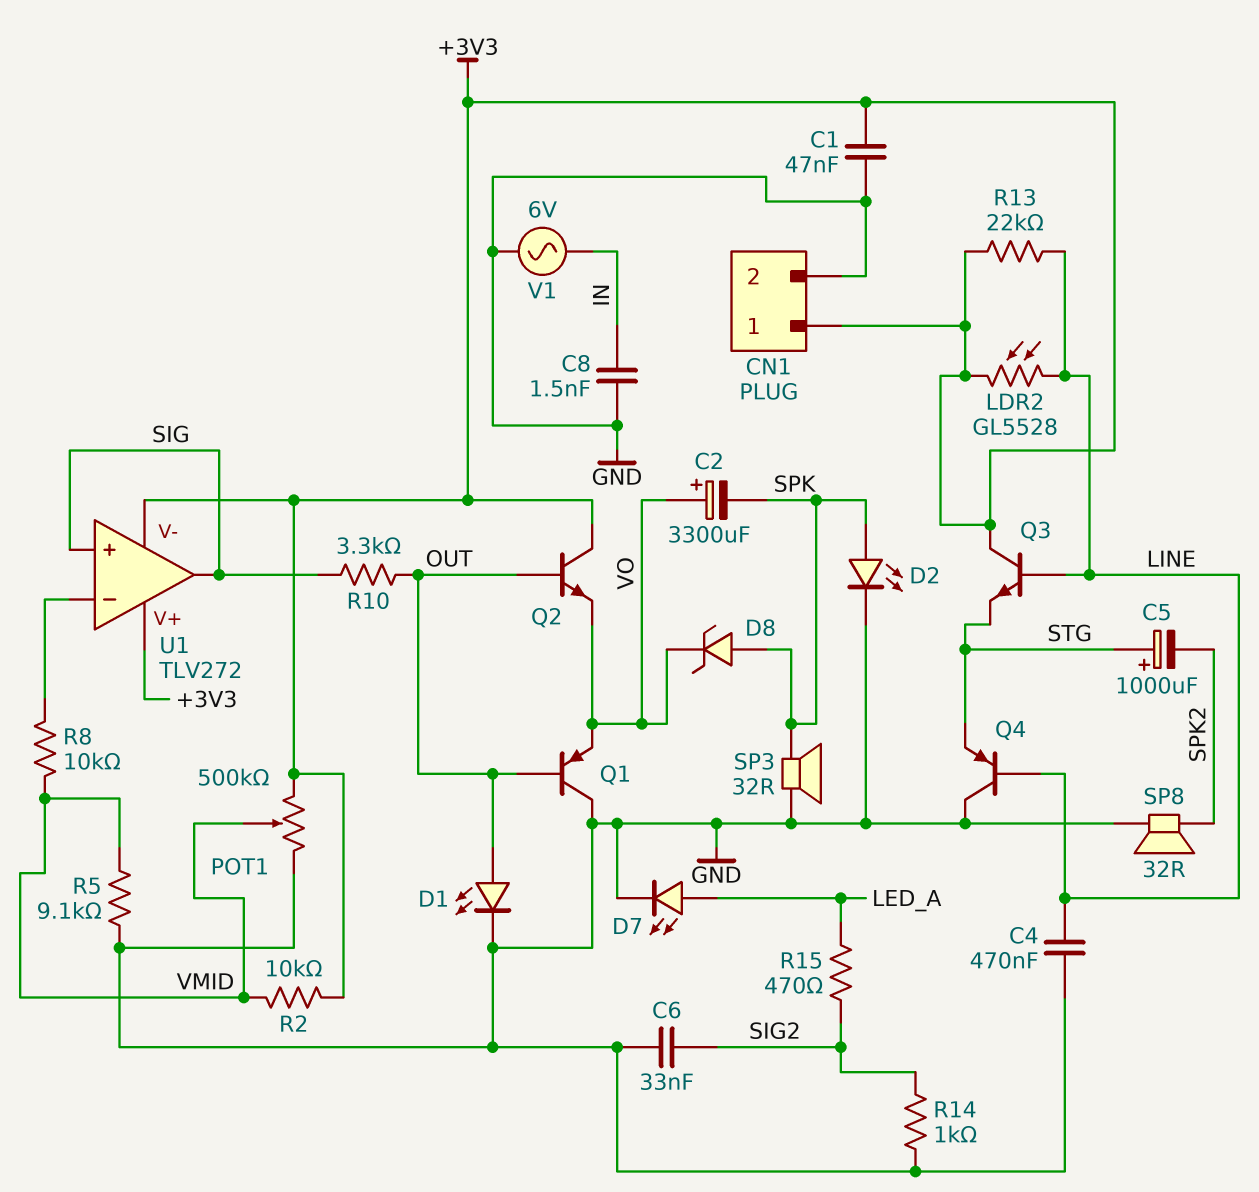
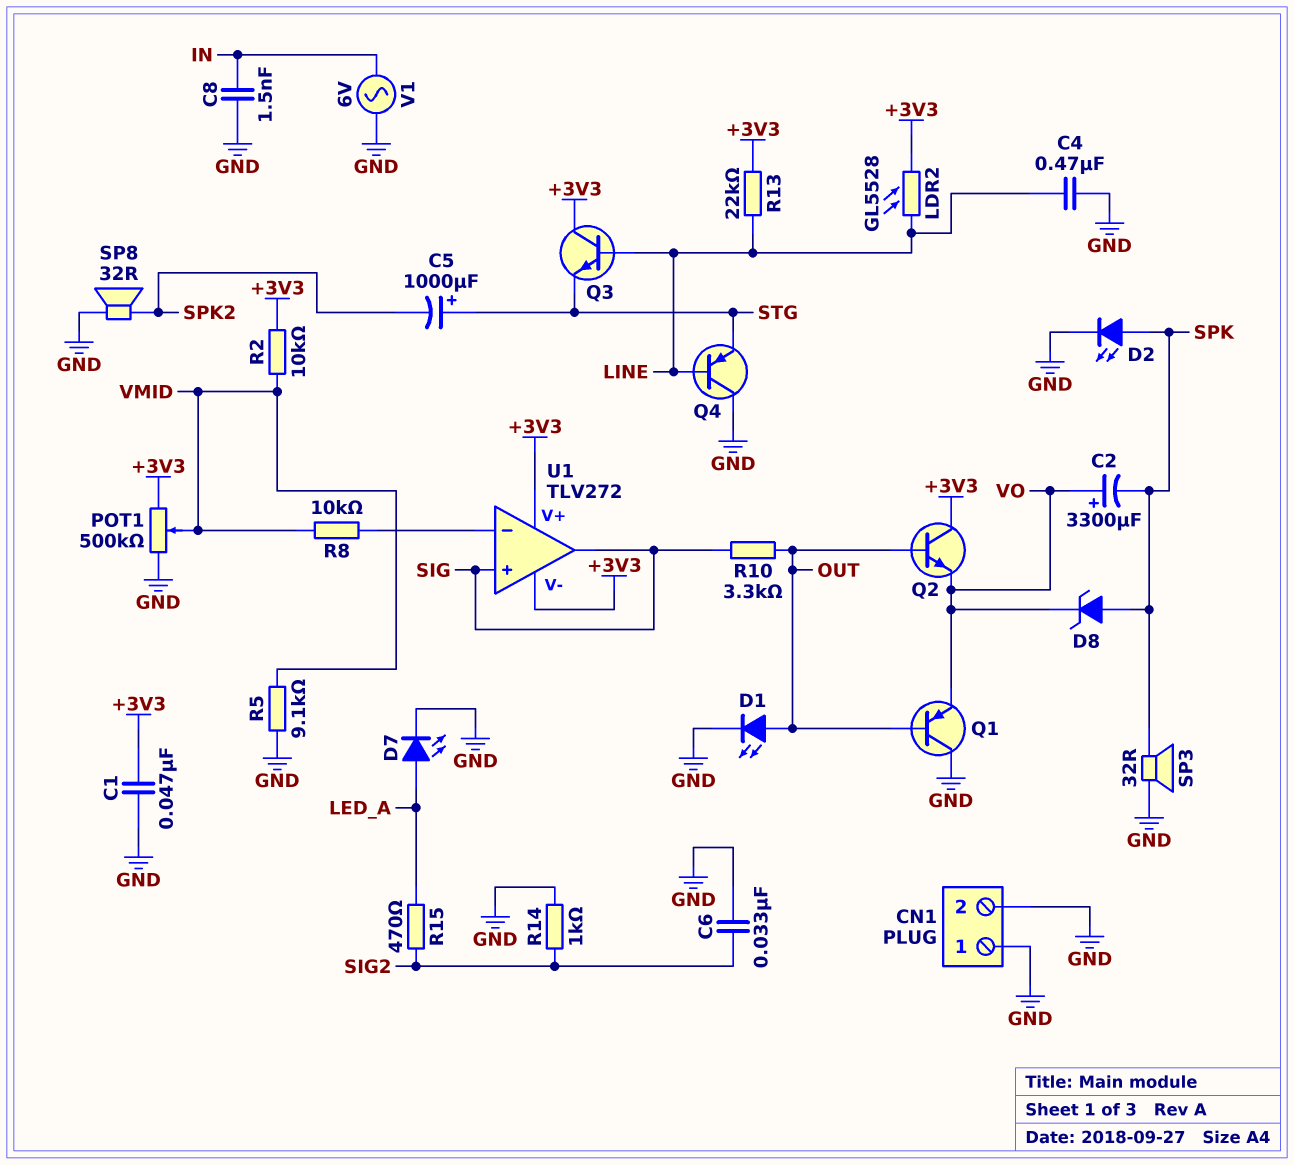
CN1 pin 1: +3V3 -> GND

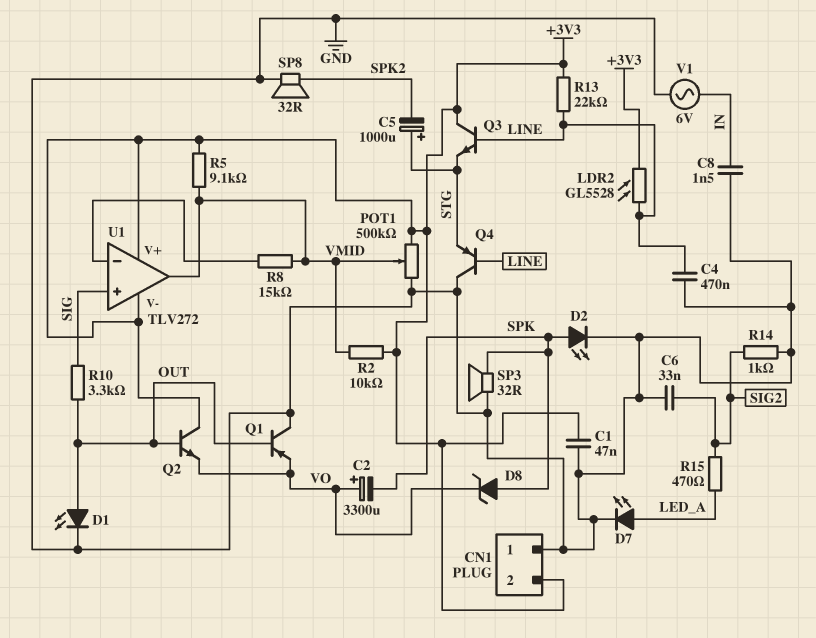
CN1 pin 2: GND -> +3V3
R5: 9.1k (GND, VMID) -> 9.1k (+3V3, VMID)
R8: 10k (U1/in-, VMID) -> 15k (U1/in-, VMID)
U1 pin out: SIG -> VMID

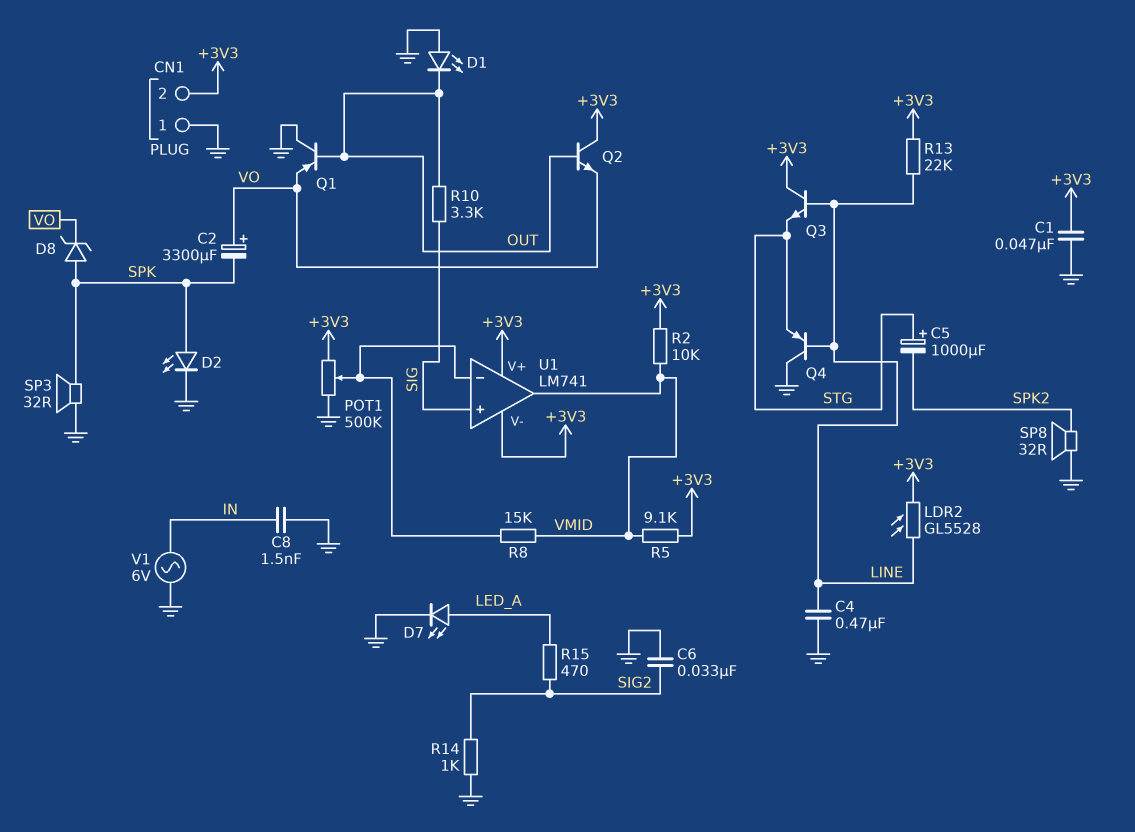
D1: LED (A OUT, K GND) -> LED (A GND, K OUT)
POT1: 500k (+3V3, GND, wiper VMID) -> 500k (+3V3, GND, wiper U1/in-)
U1: TLV272 -> LM741

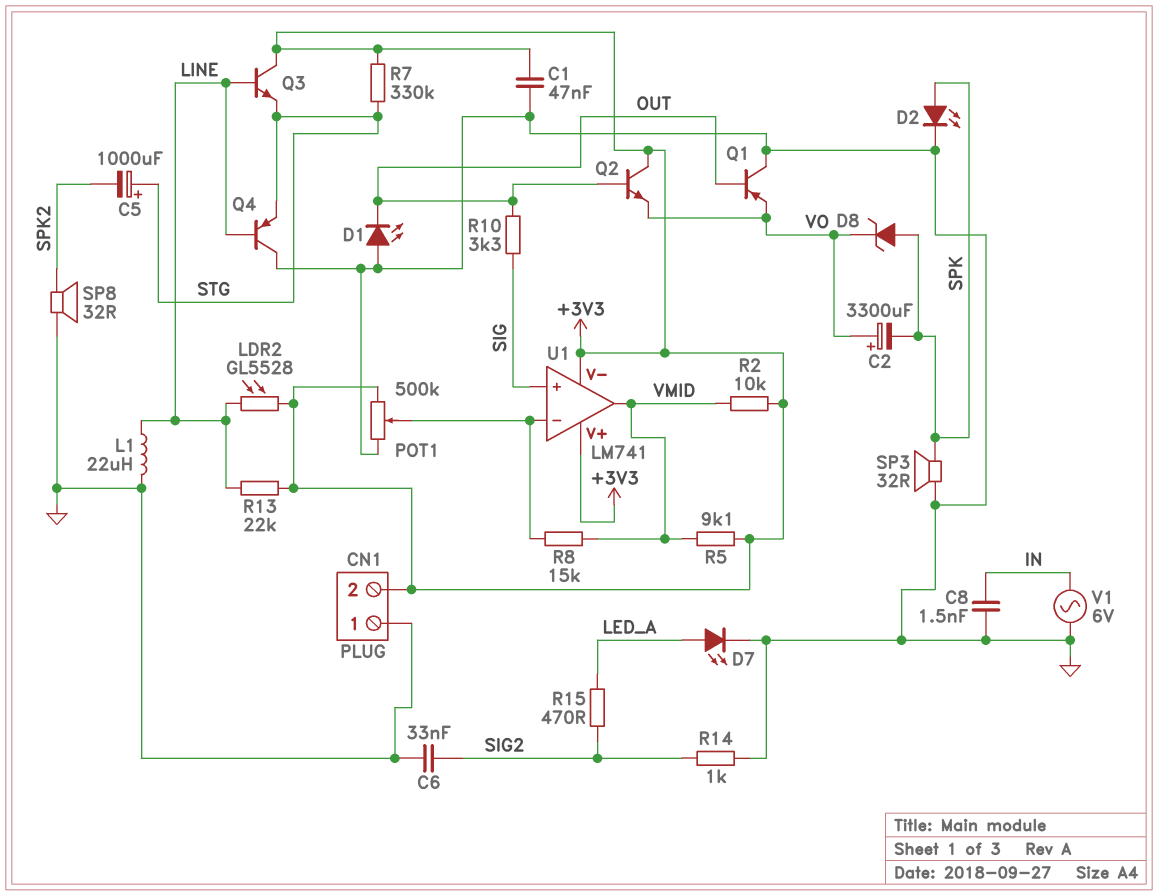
C4: 470nF (GND, LINE) -> none
L1: none -> 22uH (GND, LINE)
R7: none -> 330k (+3V3, STG)

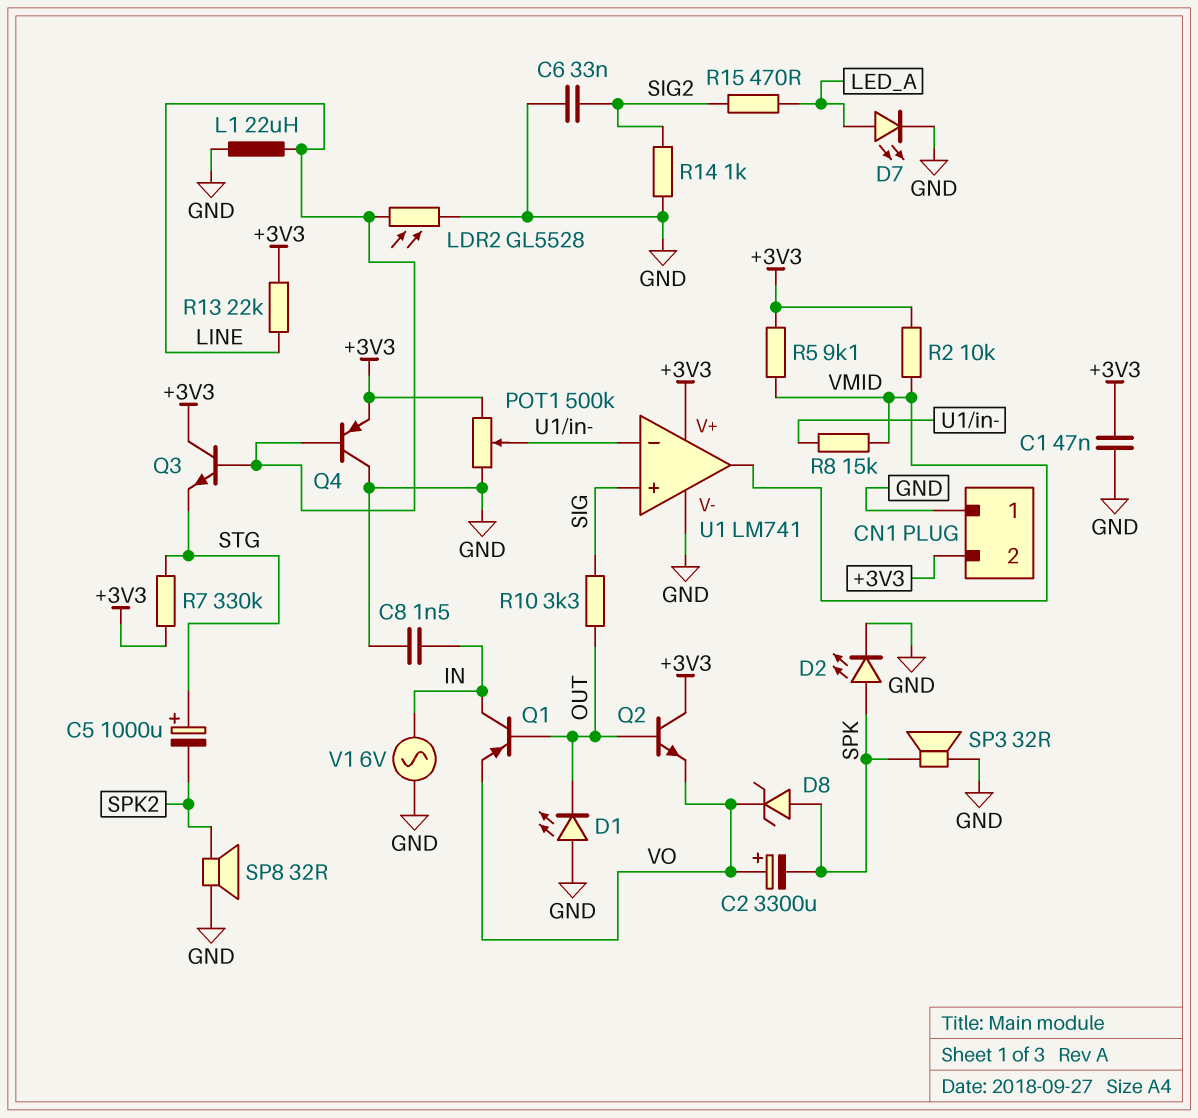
LDR2: GL5528 (+3V3, LINE) -> GL5528 (GND, LINE)
Q1: PNP (B OUT, C GND, E VO) -> PNP (B OUT, C IN, E VO)
Q4: PNP (B LINE, C GND, E STG) -> PNP (B LINE, C GND, E +3V3)
U1 pin V-: +3V3 -> GND

